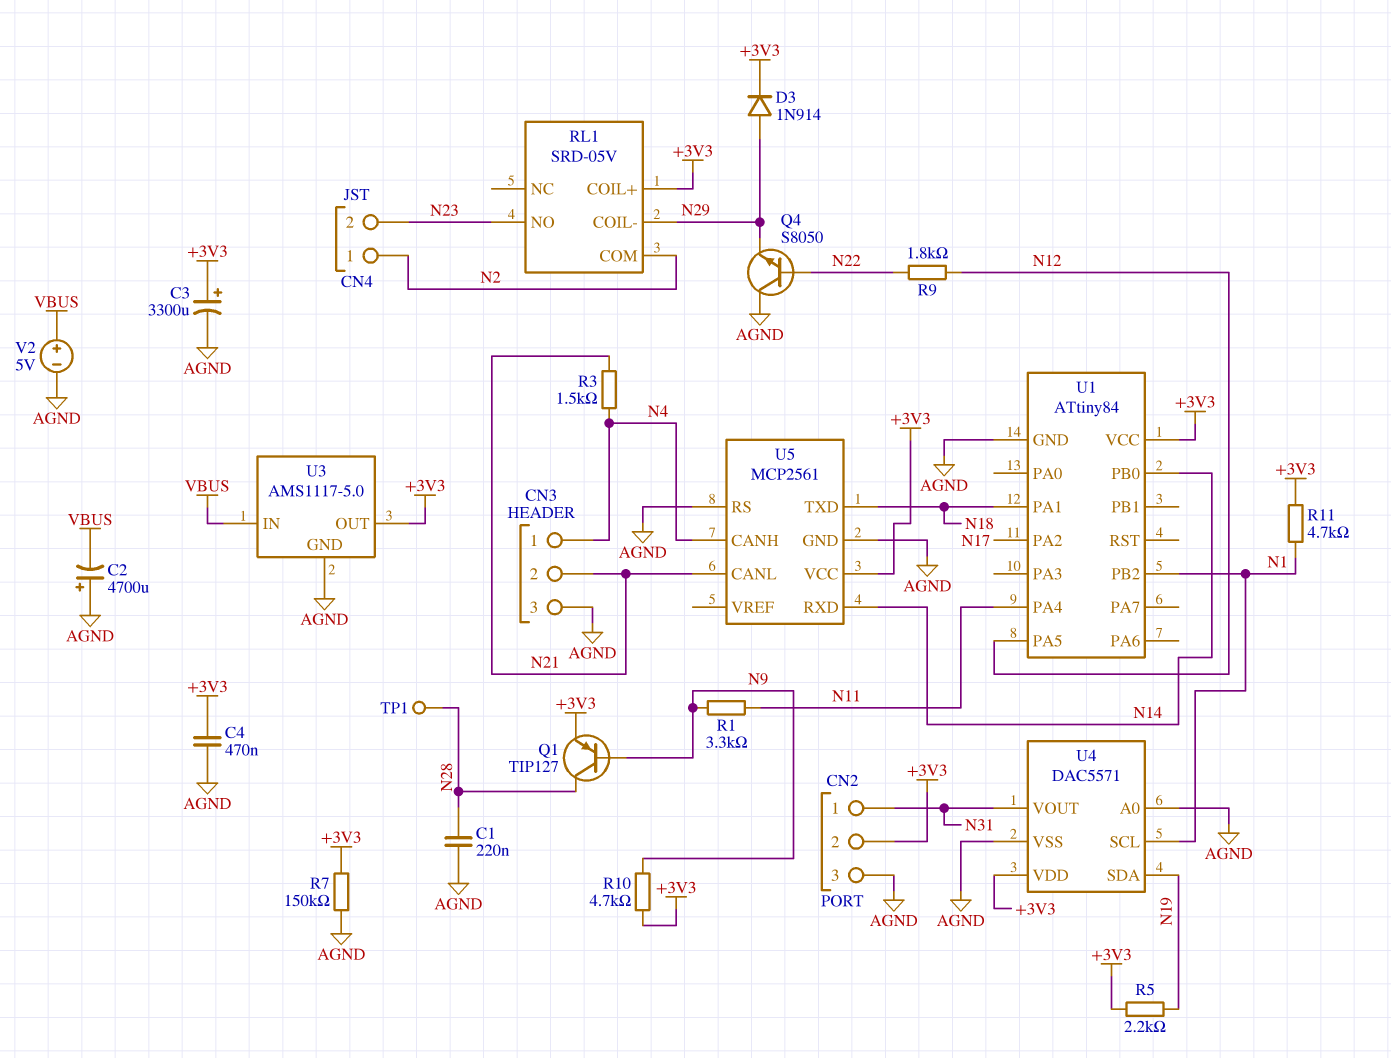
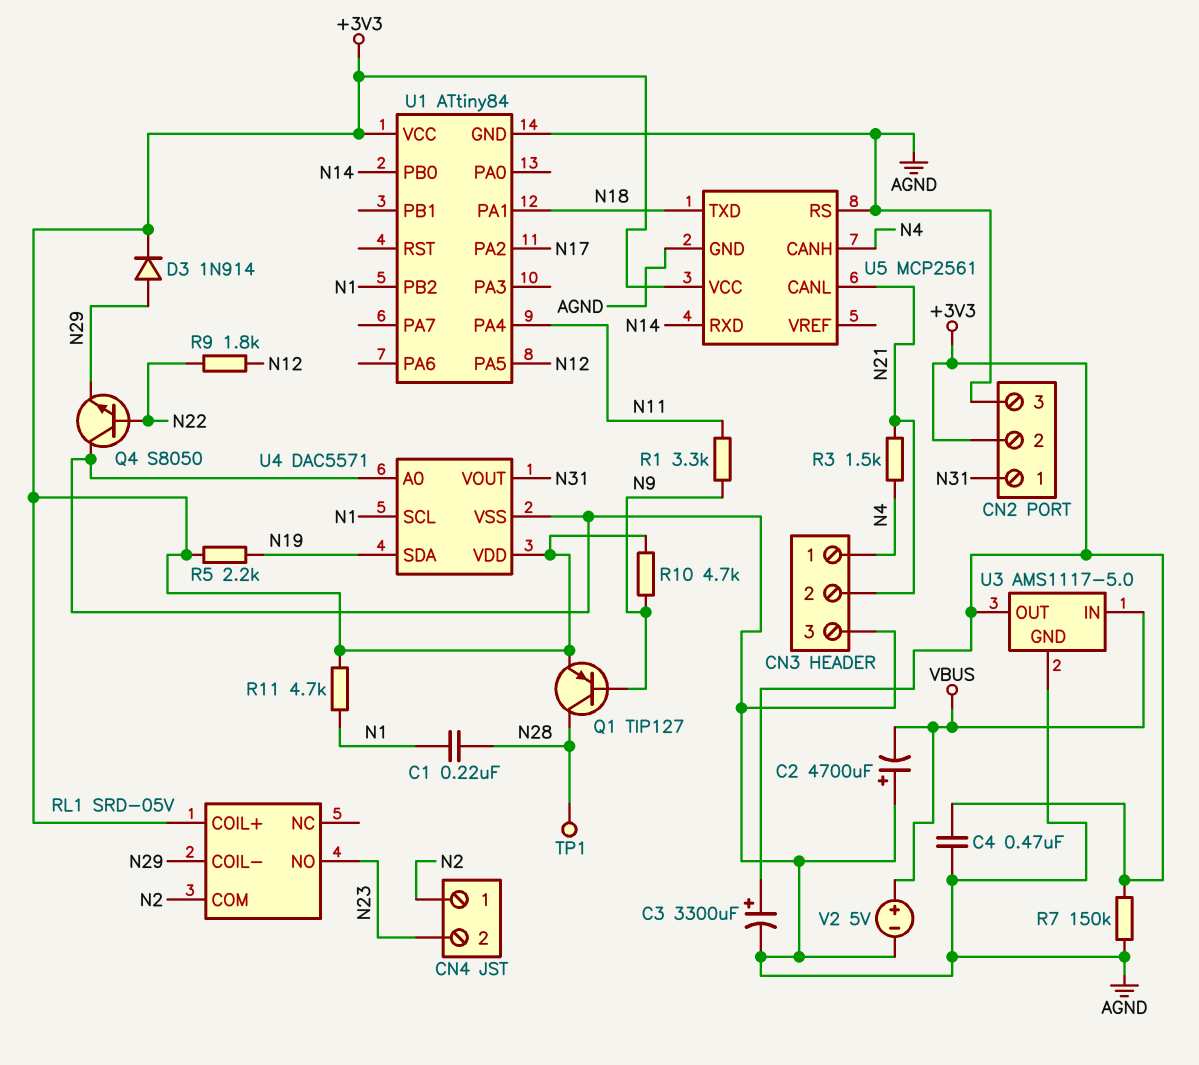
C1: 220nF (AGND, N28) -> 220nF (N1, N28)

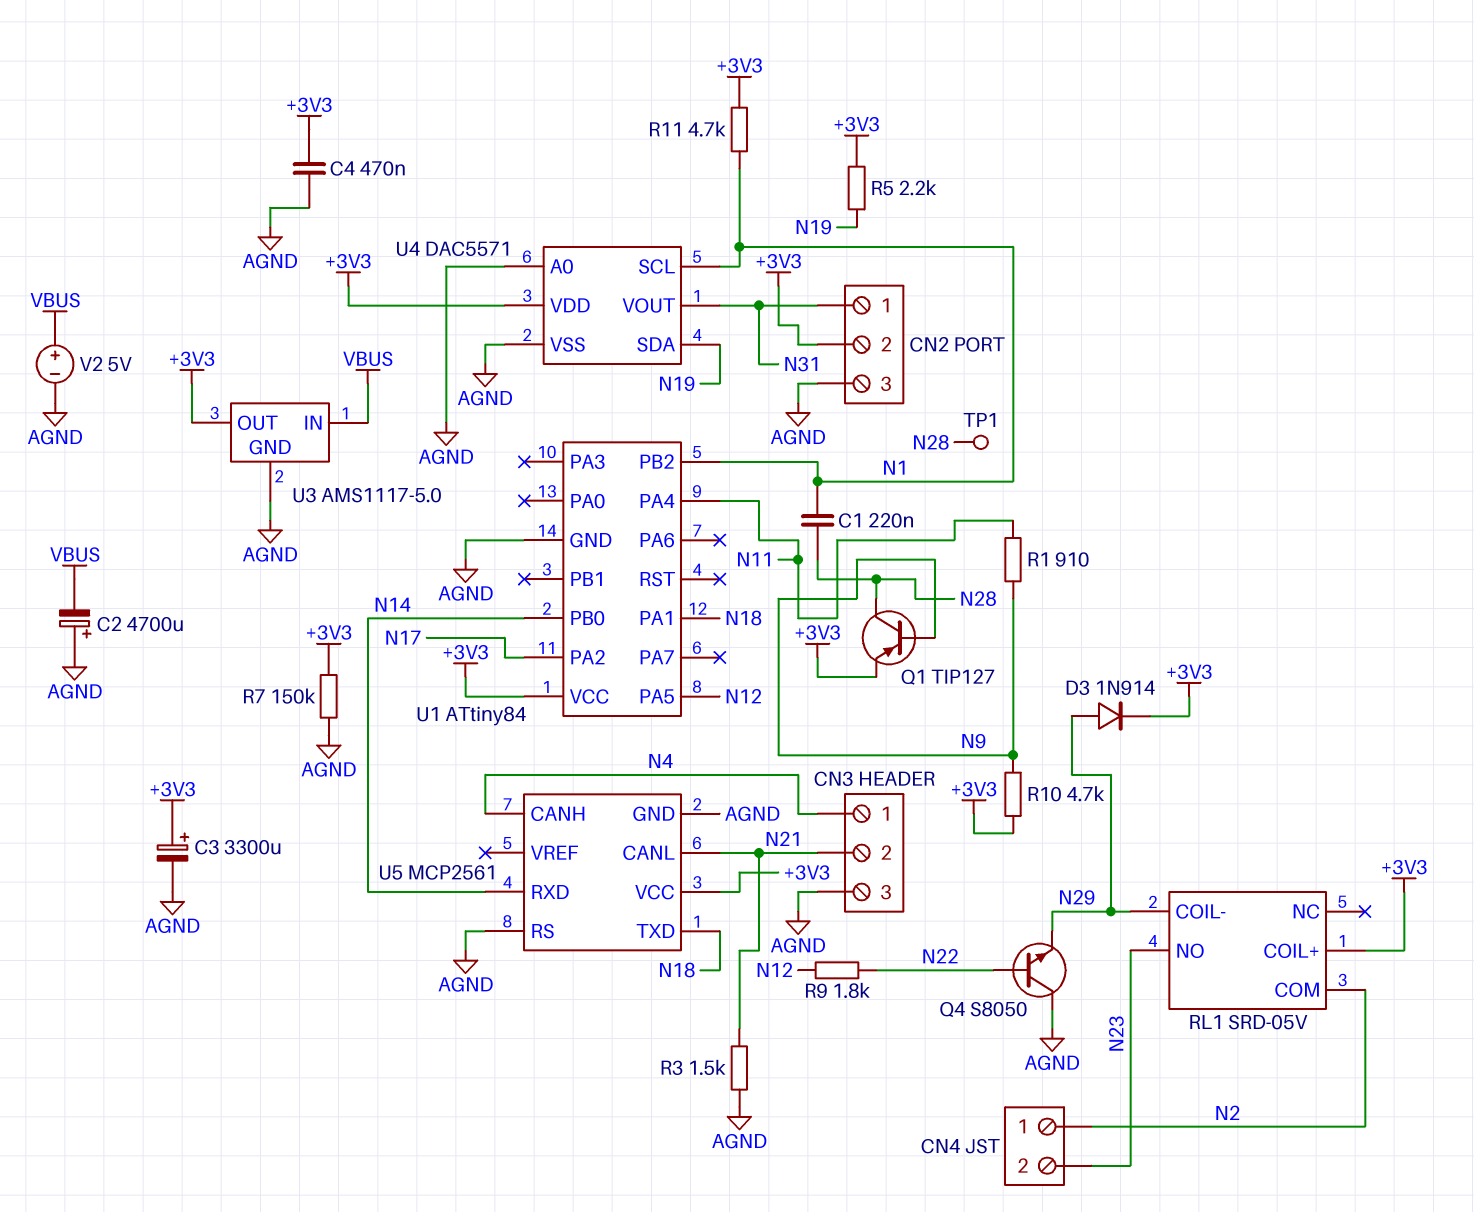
R1: 3.3k (N9, N11) -> 910 (N9, N11)
R3: 1.5k (N4, N21) -> 1.5k (AGND, N21)

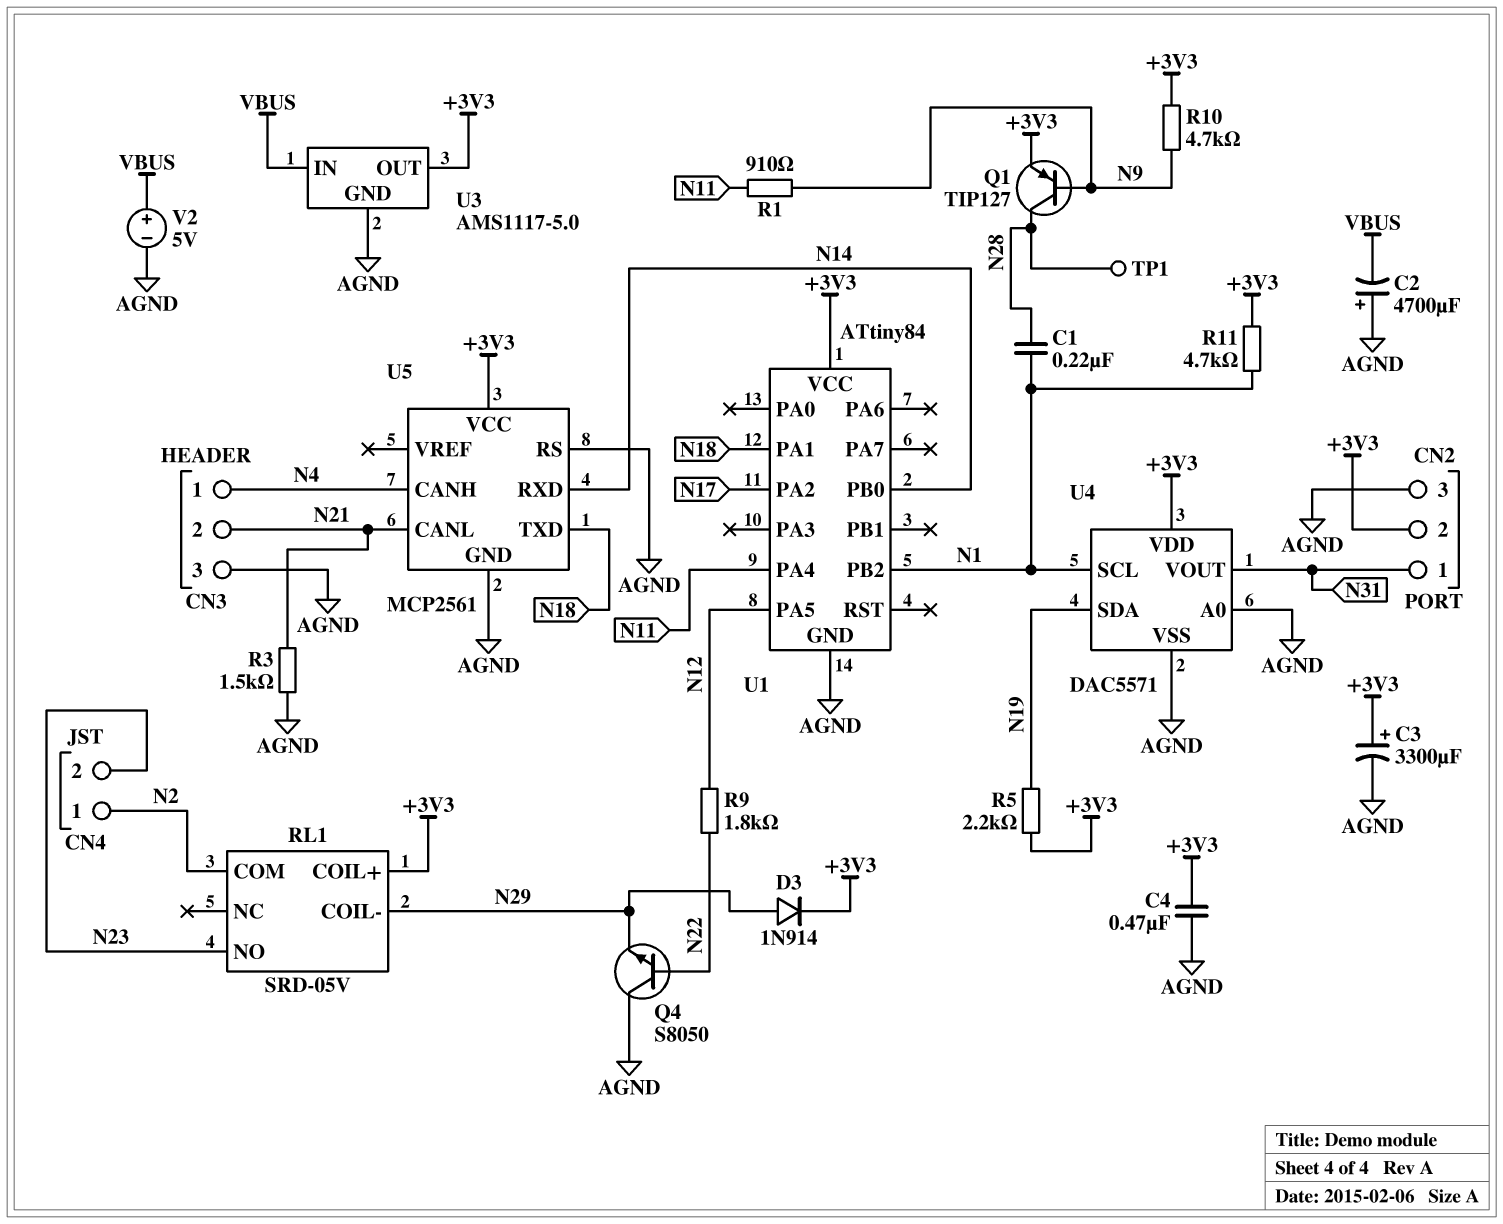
R7: 150k (+3V3, AGND) -> none

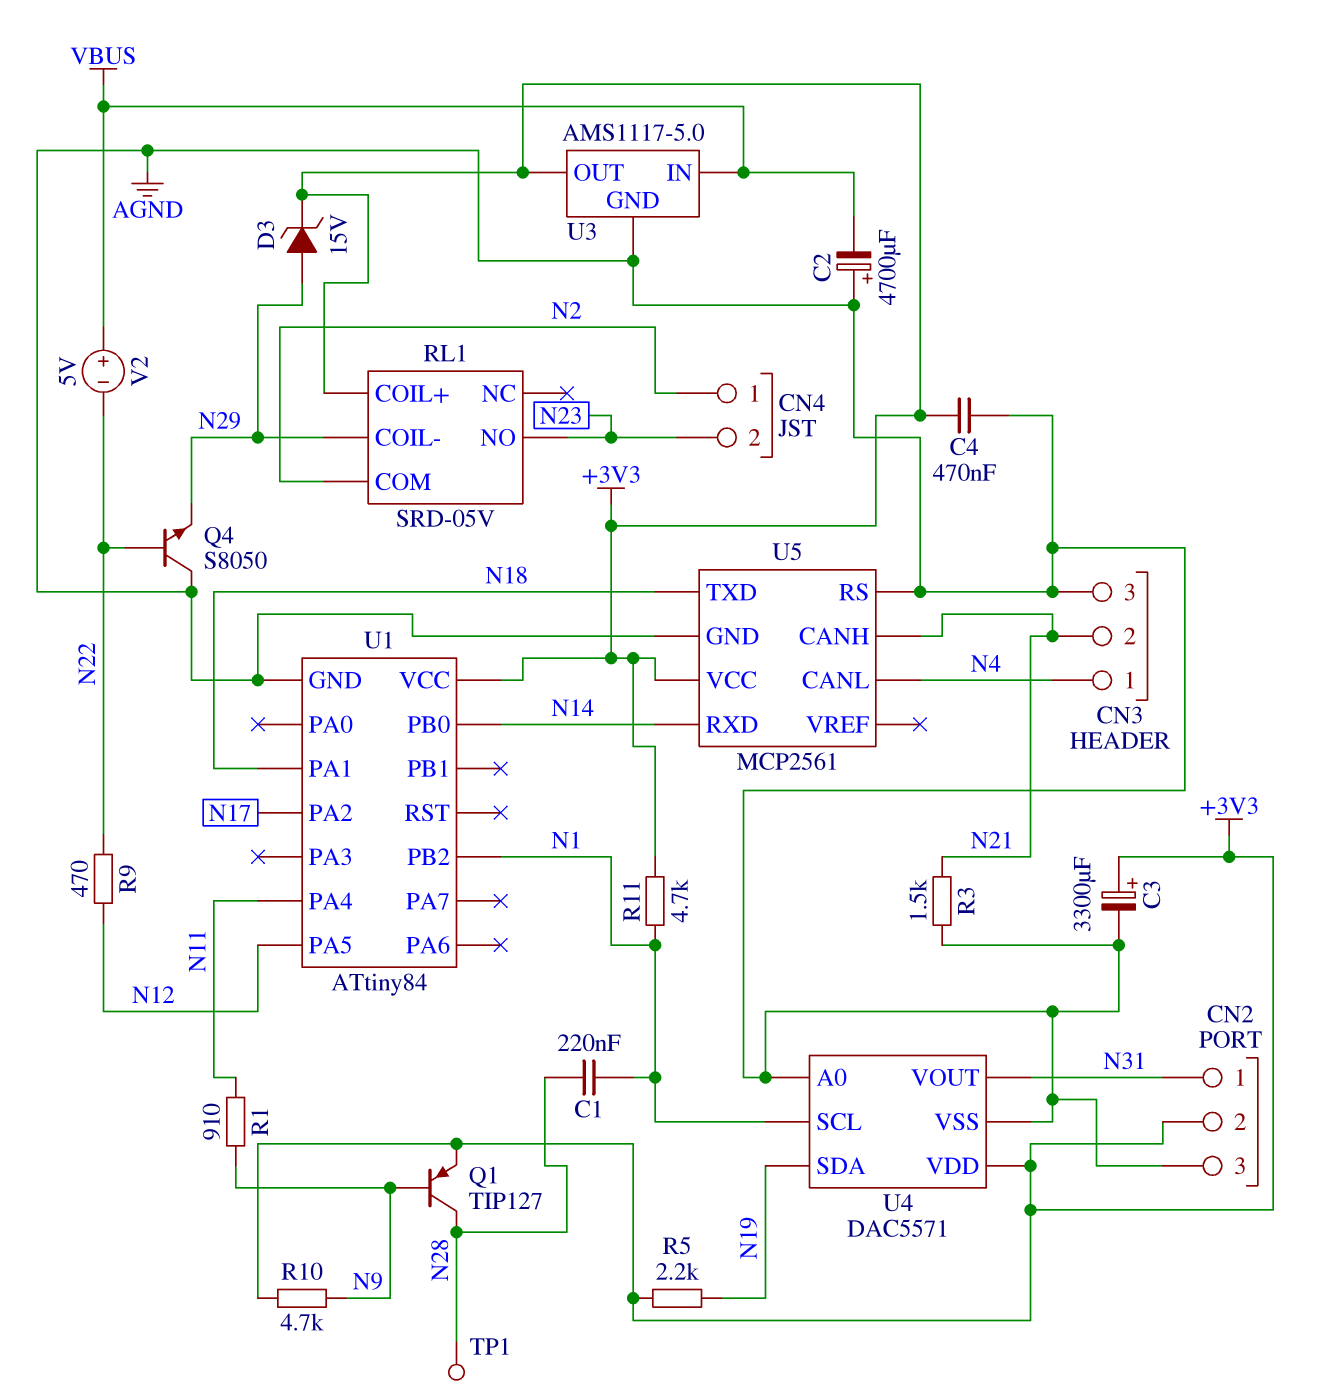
D3: diode 1N914 (A N29, K +3V3) -> zener 15V (A N29, K +3V3)
R9: 1.8k (N12, N22) -> 470 (N12, N22)
U5 pin CANH: N4 -> N21
U5 pin CANL: N21 -> N4
V2: 5V (plus VBUS, minus AGND) -> 5V (plus VBUS, minus N22)

